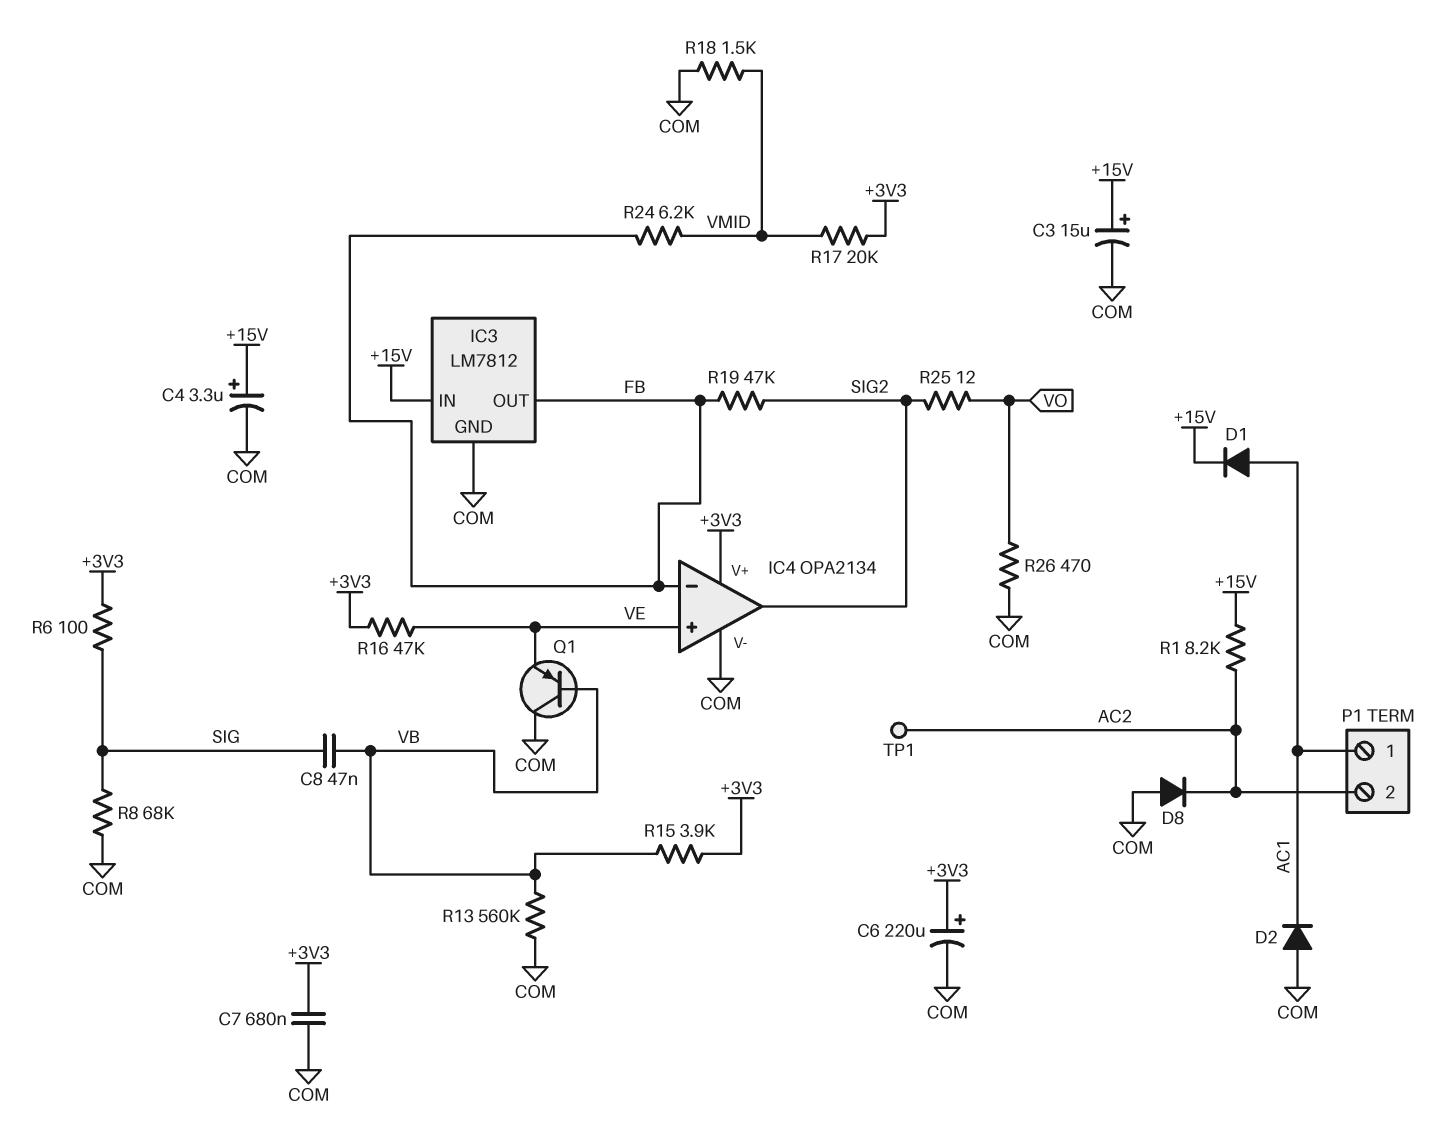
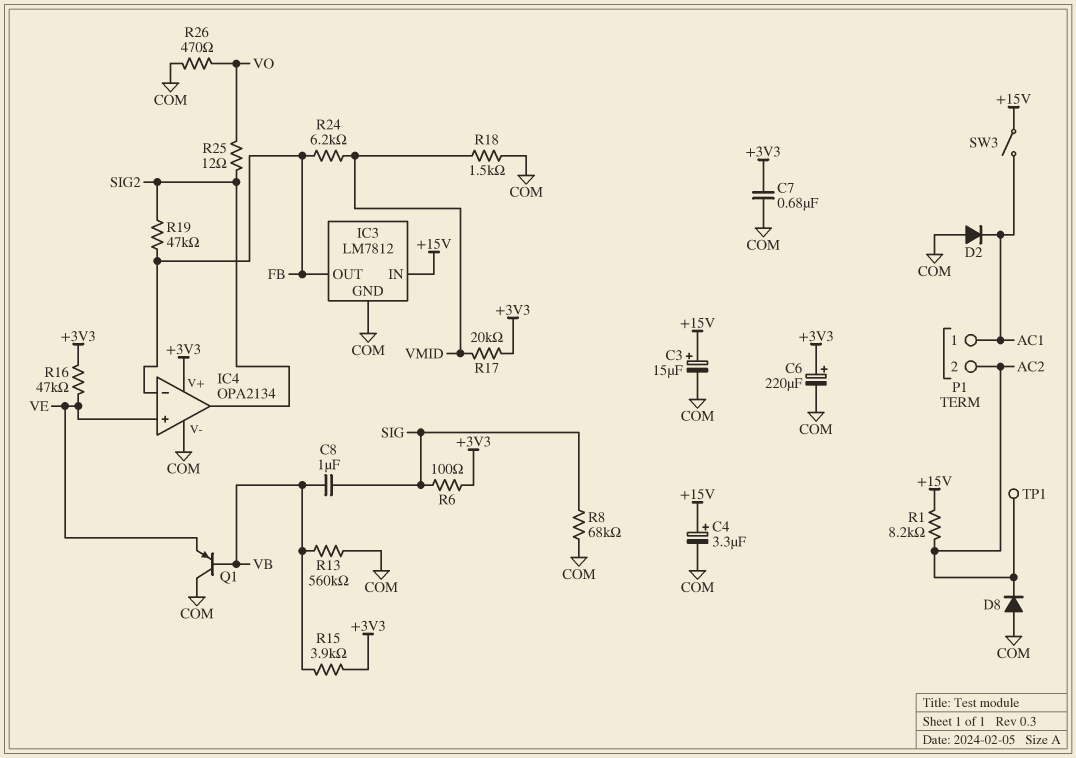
C8: 47nF (SIG, VB) -> 1uF (SIG, VB)
D1: diode (A AC1, K +15V) -> none
SW3: none -> switch (+15V, AC1)

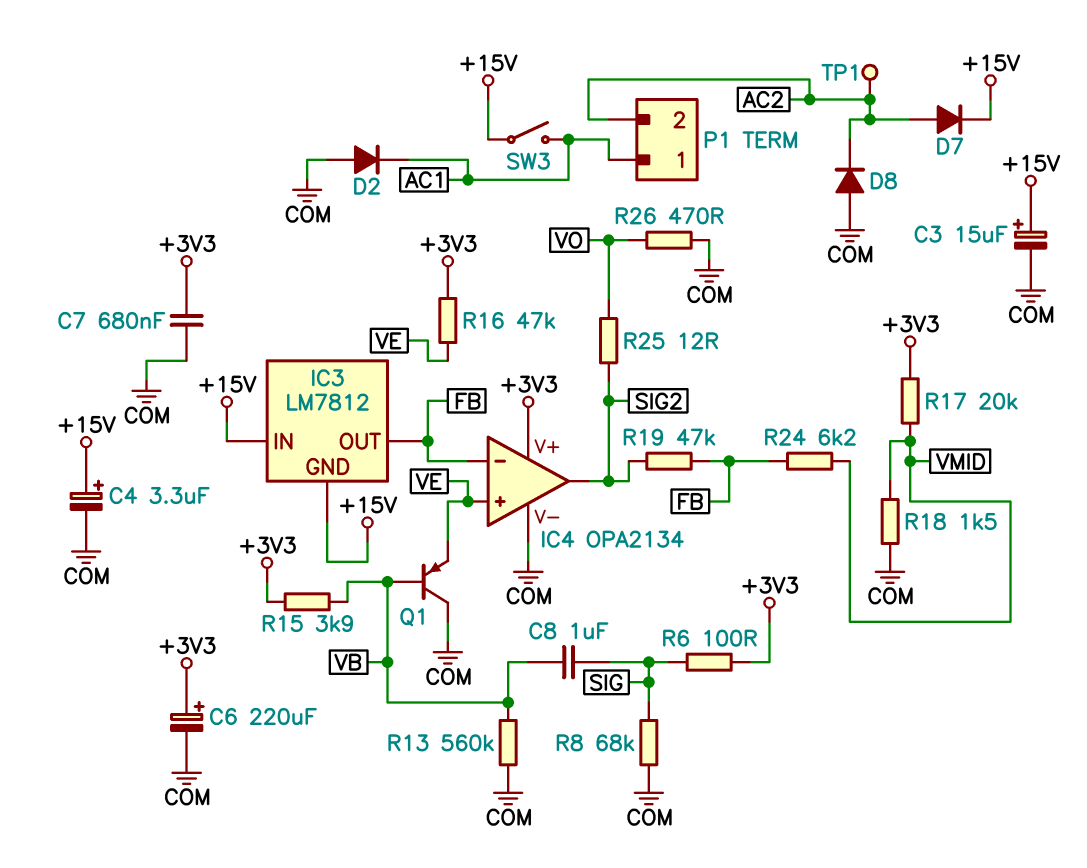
D7: none -> diode (A AC2, K +15V)
IC3 pin GND: COM -> +15V
R1: 8.2k (+15V, AC2) -> none

